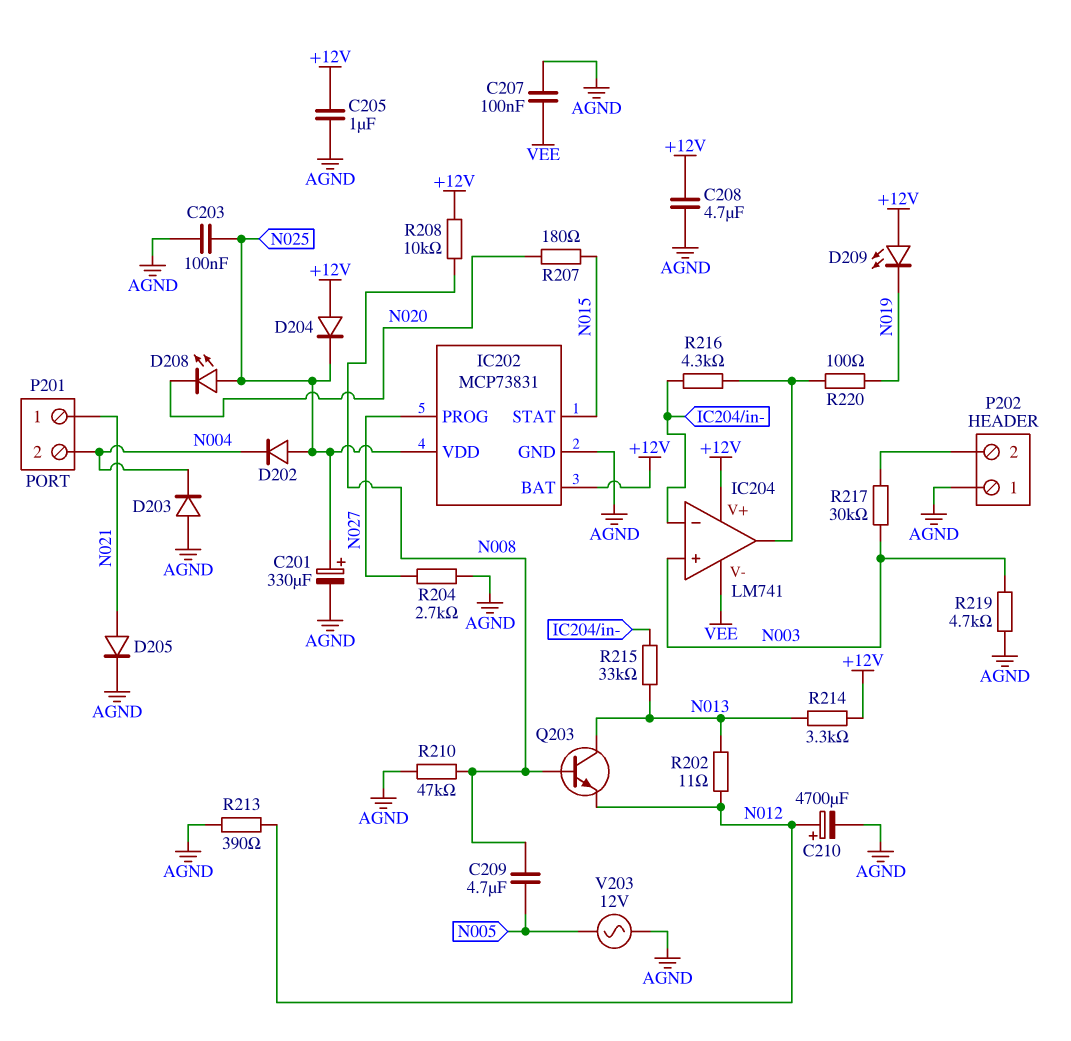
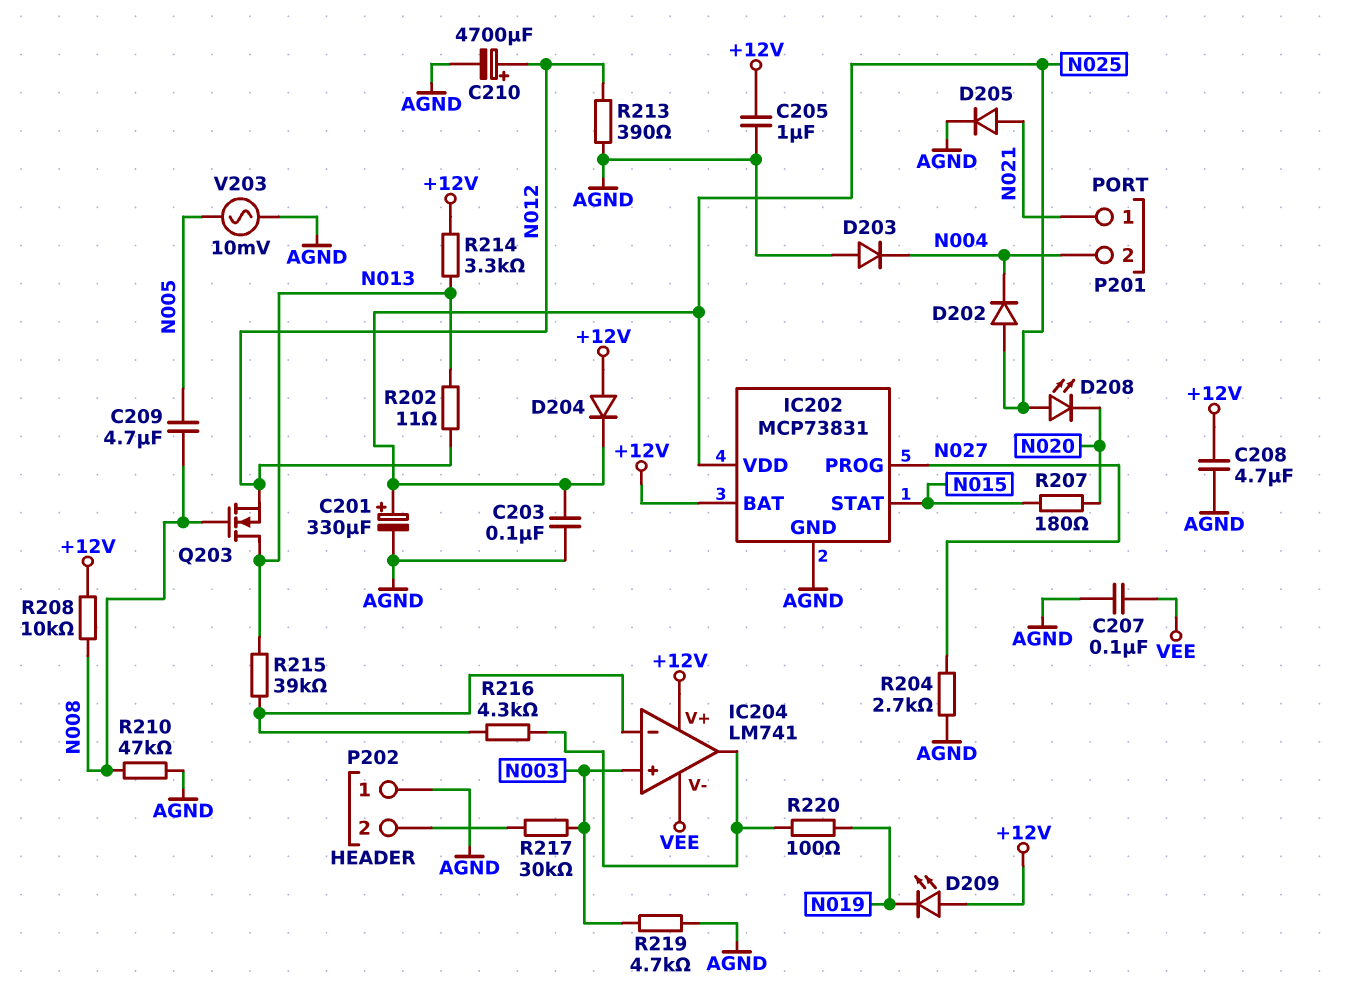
Q203: NPN (B N008, C N013, E N012) -> NMOS (G N008, D N013, S N012)
R215: 33k (IC204/in-, N013) -> 39k (IC204/in-, N013)
V203: AC 12V (AGND, N005) -> AC 10mV (AGND, N005)

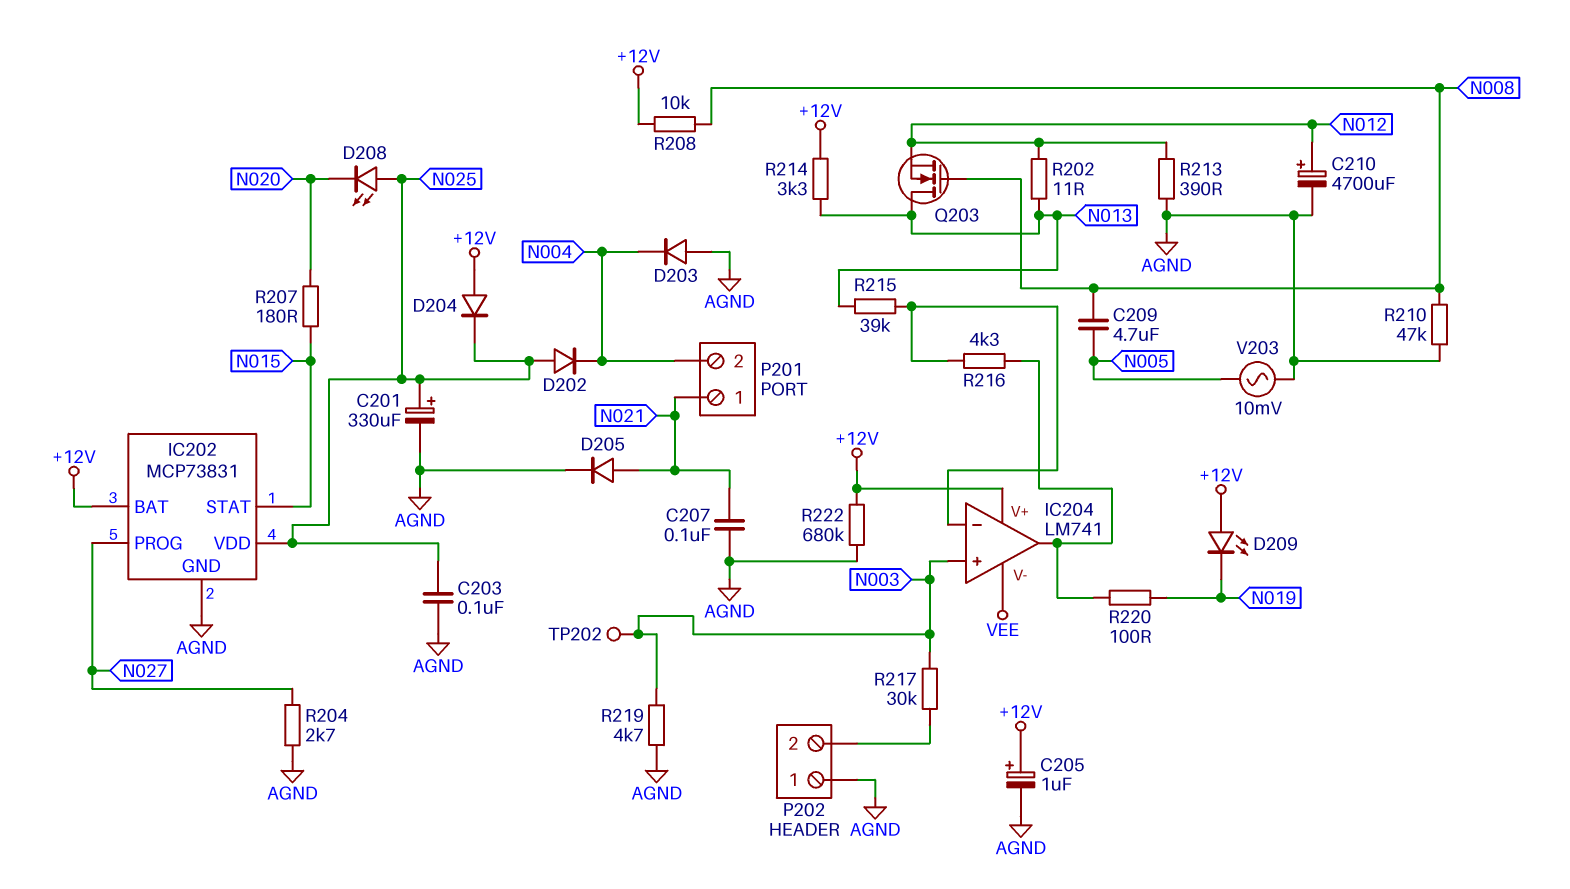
C205: 1uF (+12V, AGND) -> 1uF (plus +12V, minus AGND)
C207: 100nF (AGND, VEE) -> 100nF (AGND, N021)
C208: 4.7uF (+12V, AGND) -> none
R222: none -> 680k (+12V, AGND)
TP202: none -> test point (N003)

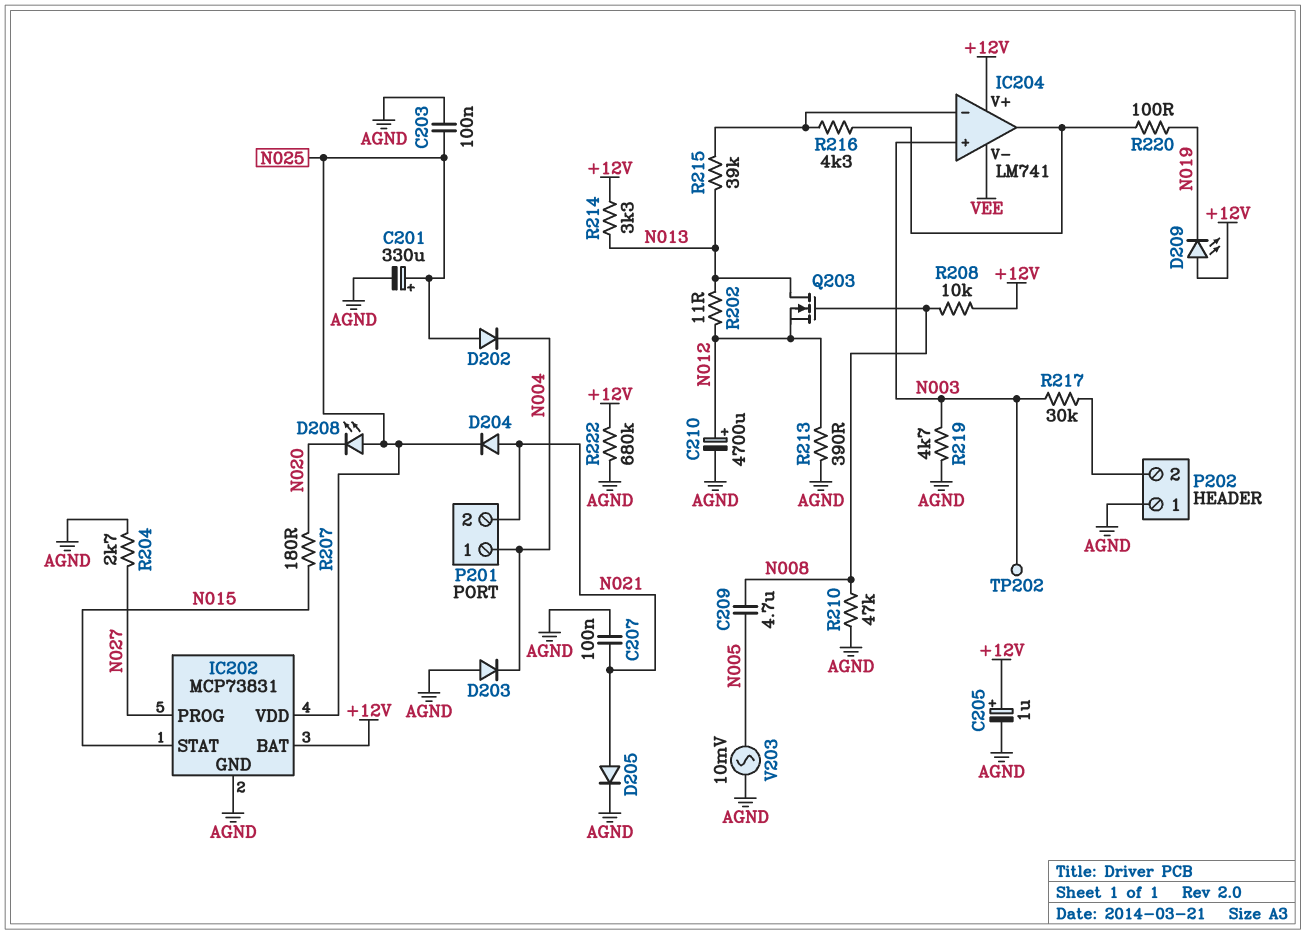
D204: diode (A +12V, K N025) -> diode (A N021, K N025)
P201 pin 1: N021 -> N004
P201 pin 2: N004 -> N021

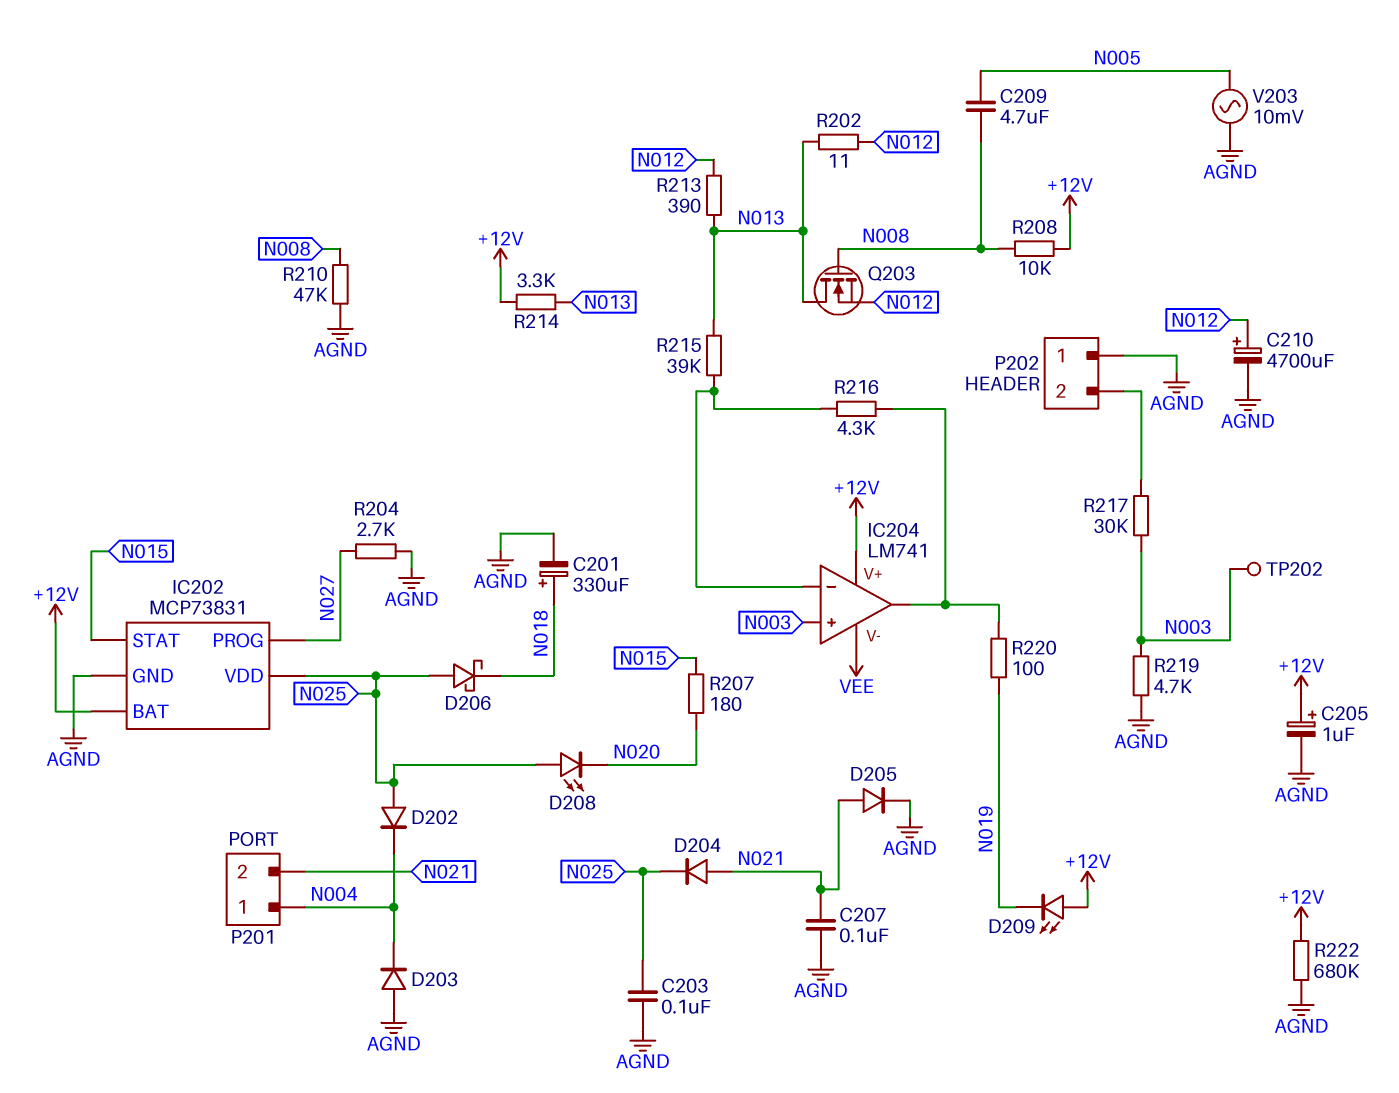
C201: 330uF (plus N025, minus AGND) -> 330uF (plus N018, minus AGND)
D206: none -> schottky (A N025, K N018)
R213: 390 (AGND, N012) -> 390 (N012, N013)

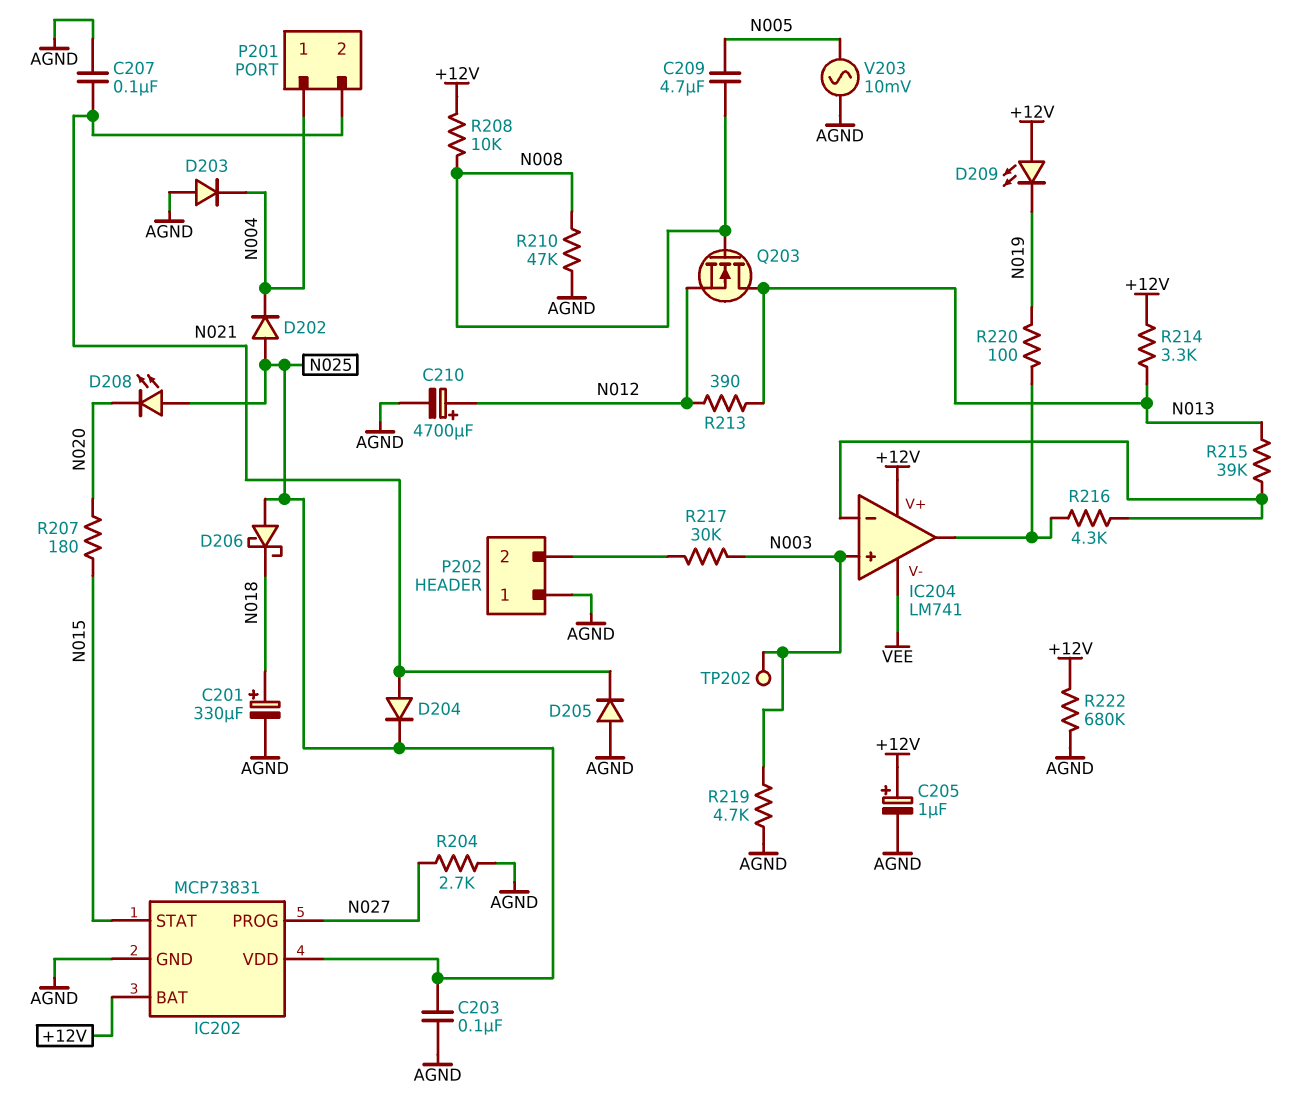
D205: diode (A N021, K AGND) -> diode (A AGND, K N021)
R202: 11 (N012, N013) -> none

